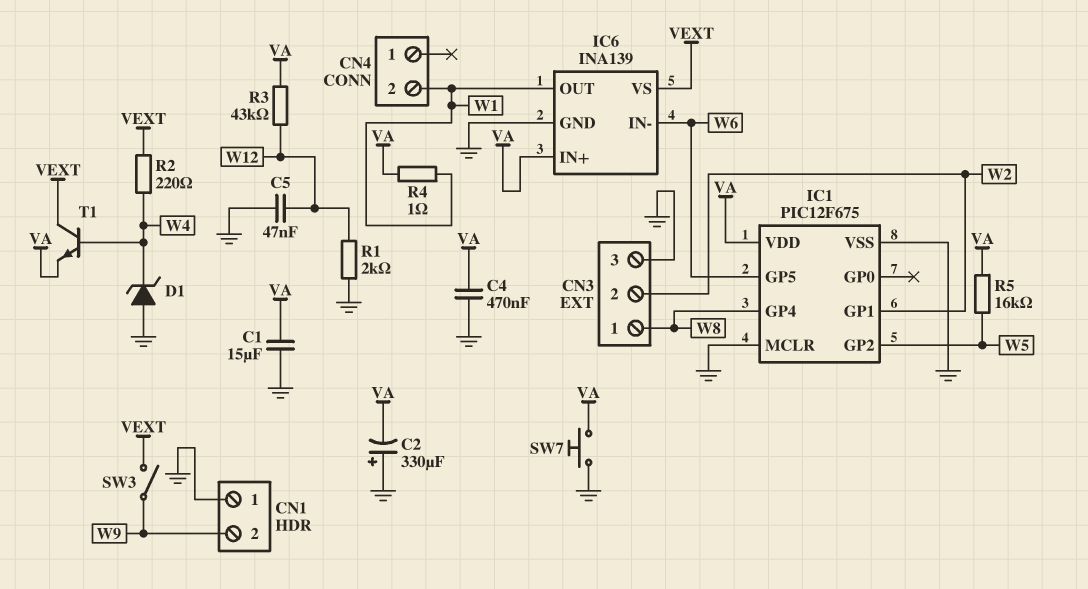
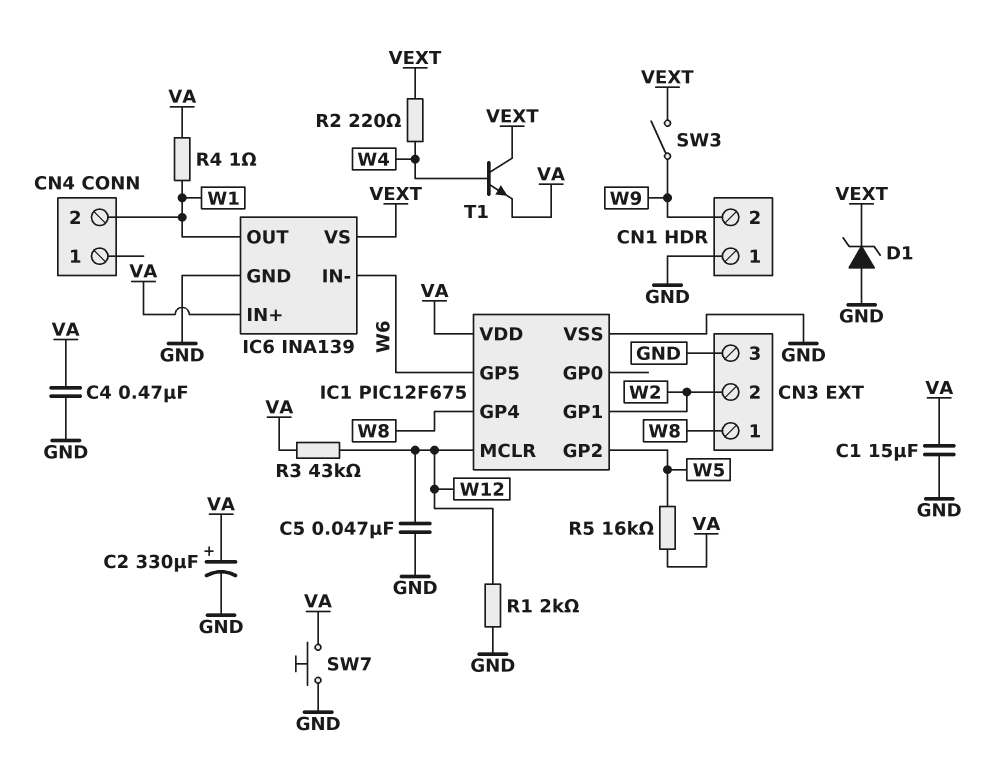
C2: 330uF (plus GND, minus VA) -> 330uF (plus VA, minus GND)
D1: zener (A GND, K W4) -> zener (A GND, K VEXT)
IC1 pin MCLR: GND -> W12

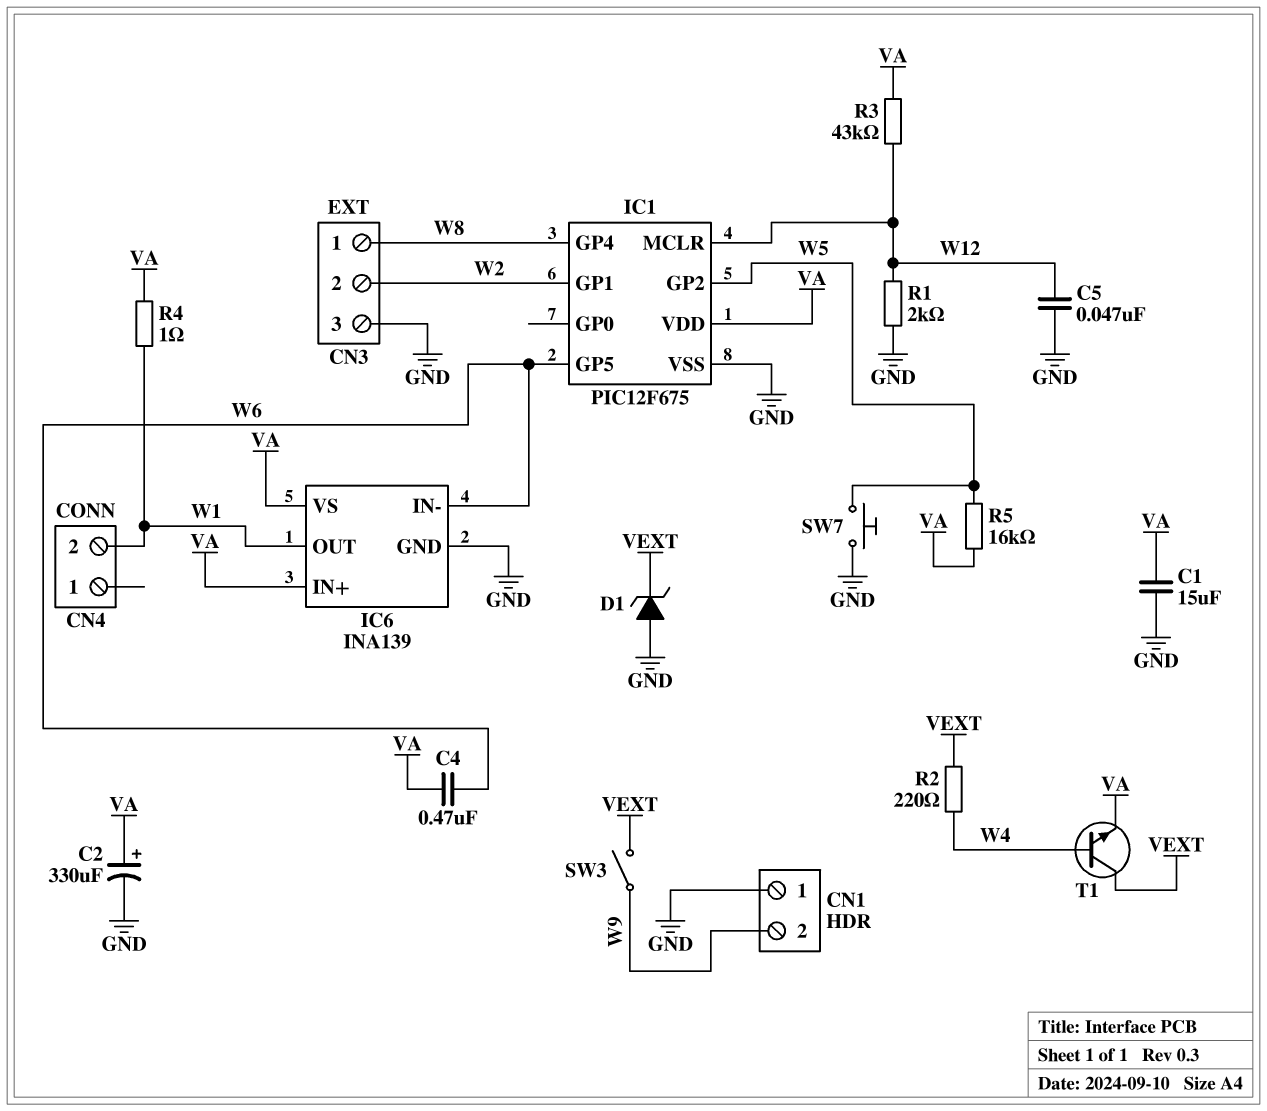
C4: 470nF (GND, VA) -> 470nF (VA, W6)
IC6 pin VS: VEXT -> VA
SW7: button (GND, VA) -> button (GND, W5)

